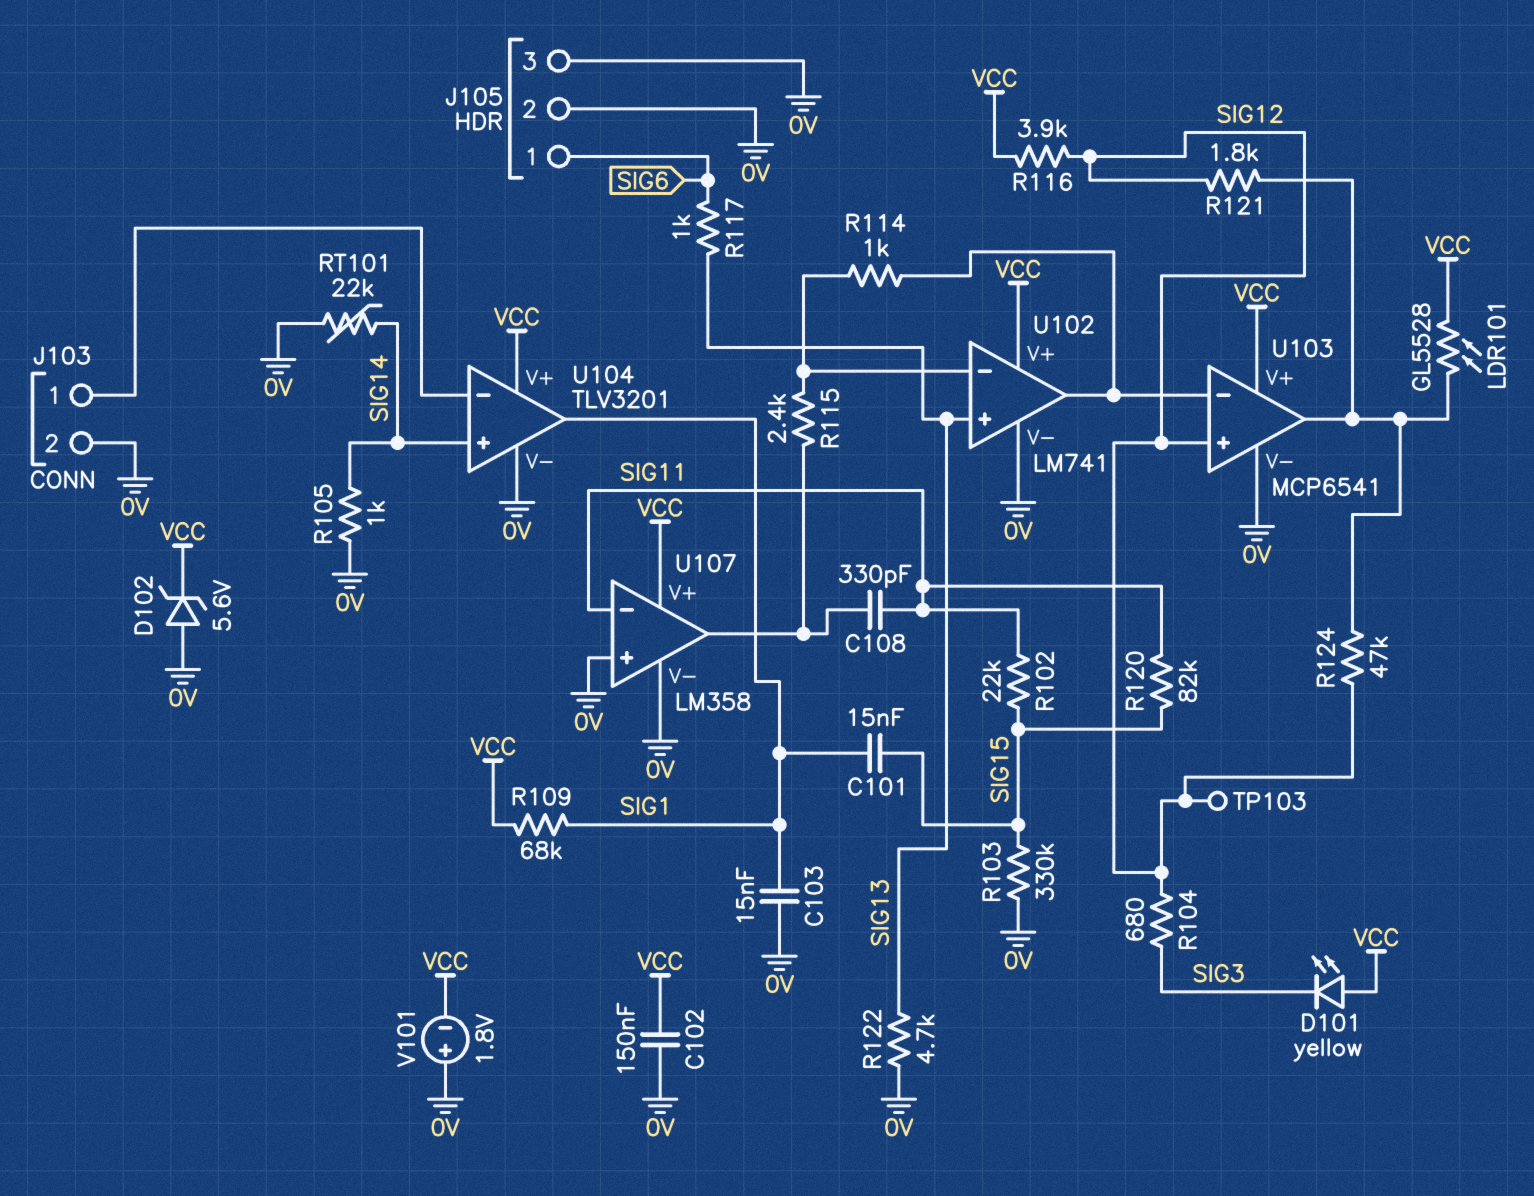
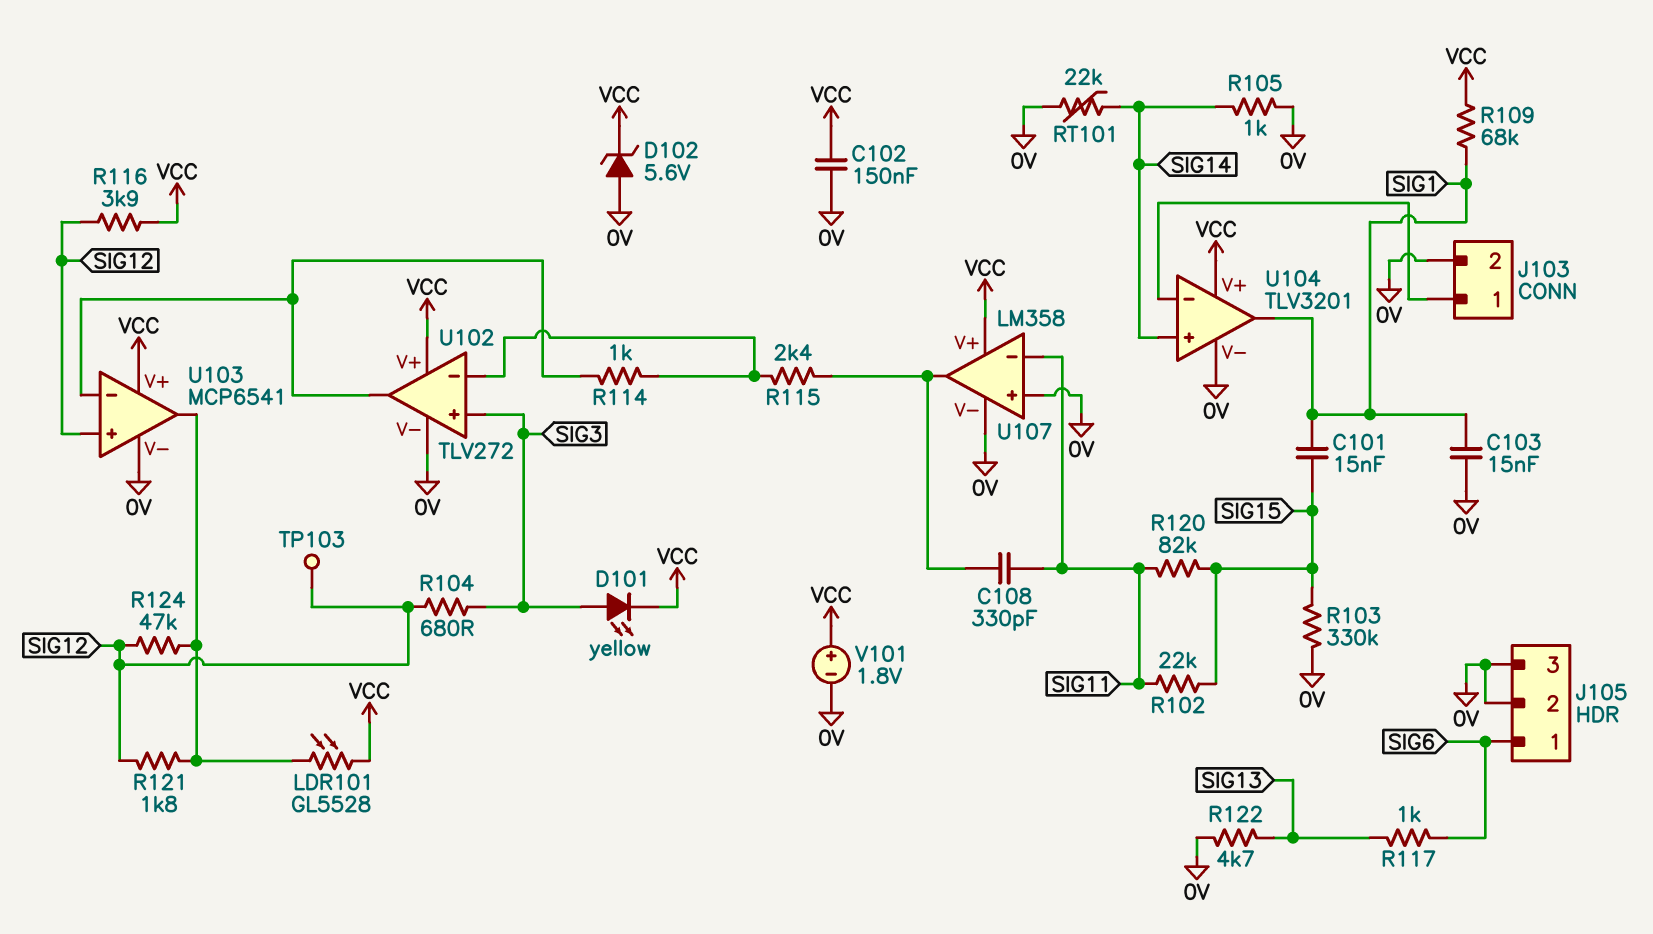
D101: LED yellow (A VCC, K SIG3) -> LED yellow (A SIG3, K VCC)
U102: LM741 -> TLV272
U102 pin in+: SIG13 -> SIG3
V101: 1.8V (plus 0V, minus VCC) -> 1.8V (plus VCC, minus 0V)

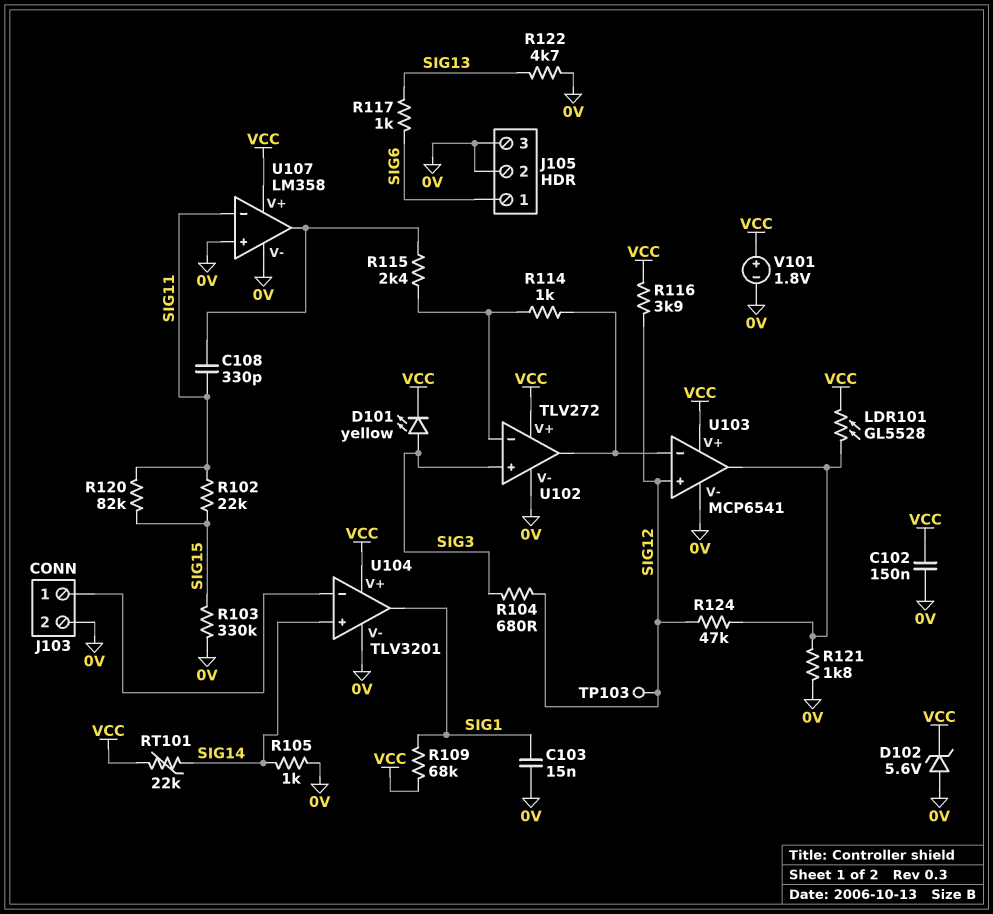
C101: 15nF (SIG1, SIG15) -> none
R121: 1.8k (SIG12, U103/out) -> 1.8k (0V, U103/out)
RT101: 22k (0V, SIG14) -> 22k (SIG14, VCC)

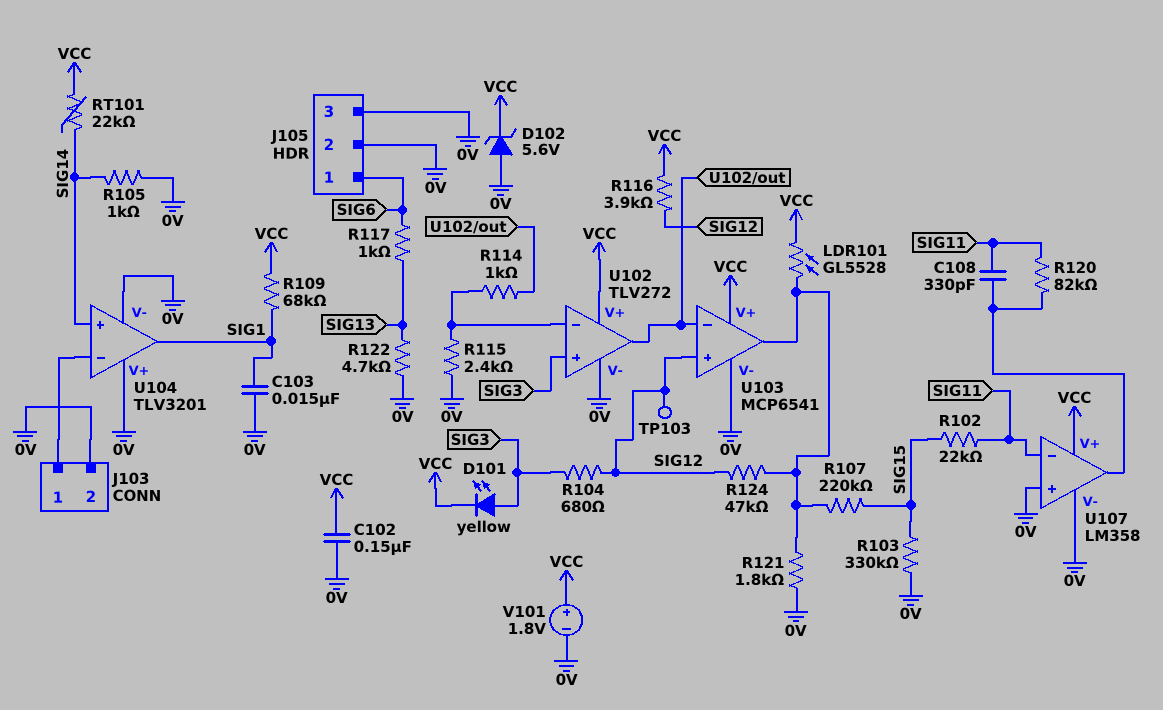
R107: none -> 220k (SIG15, U103/out)
R115: 2.4k (U102/in-, U107/out) -> 2.4k (0V, U102/in-)
R120: 82k (SIG11, SIG15) -> 82k (SIG11, U107/out)
U104 pin V+: VCC -> 0V

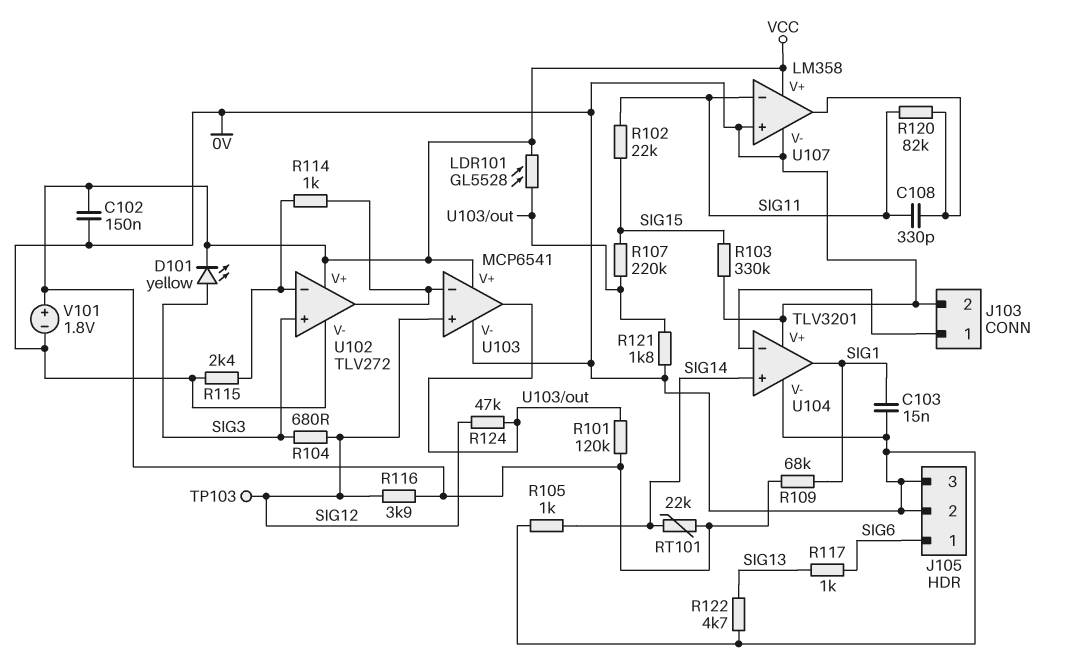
D102: zener 5.6V (A 0V, K VCC) -> none
R101: none -> 120k (U103/out, VCC)

